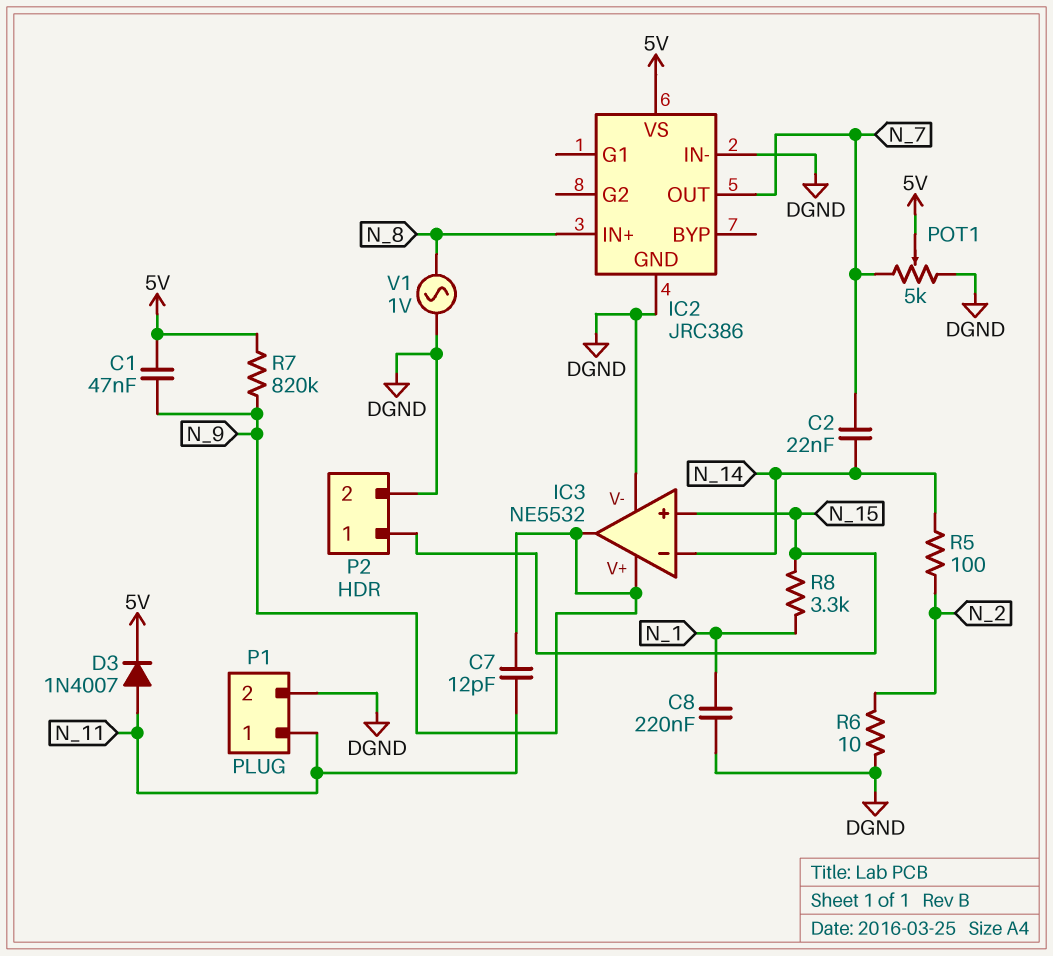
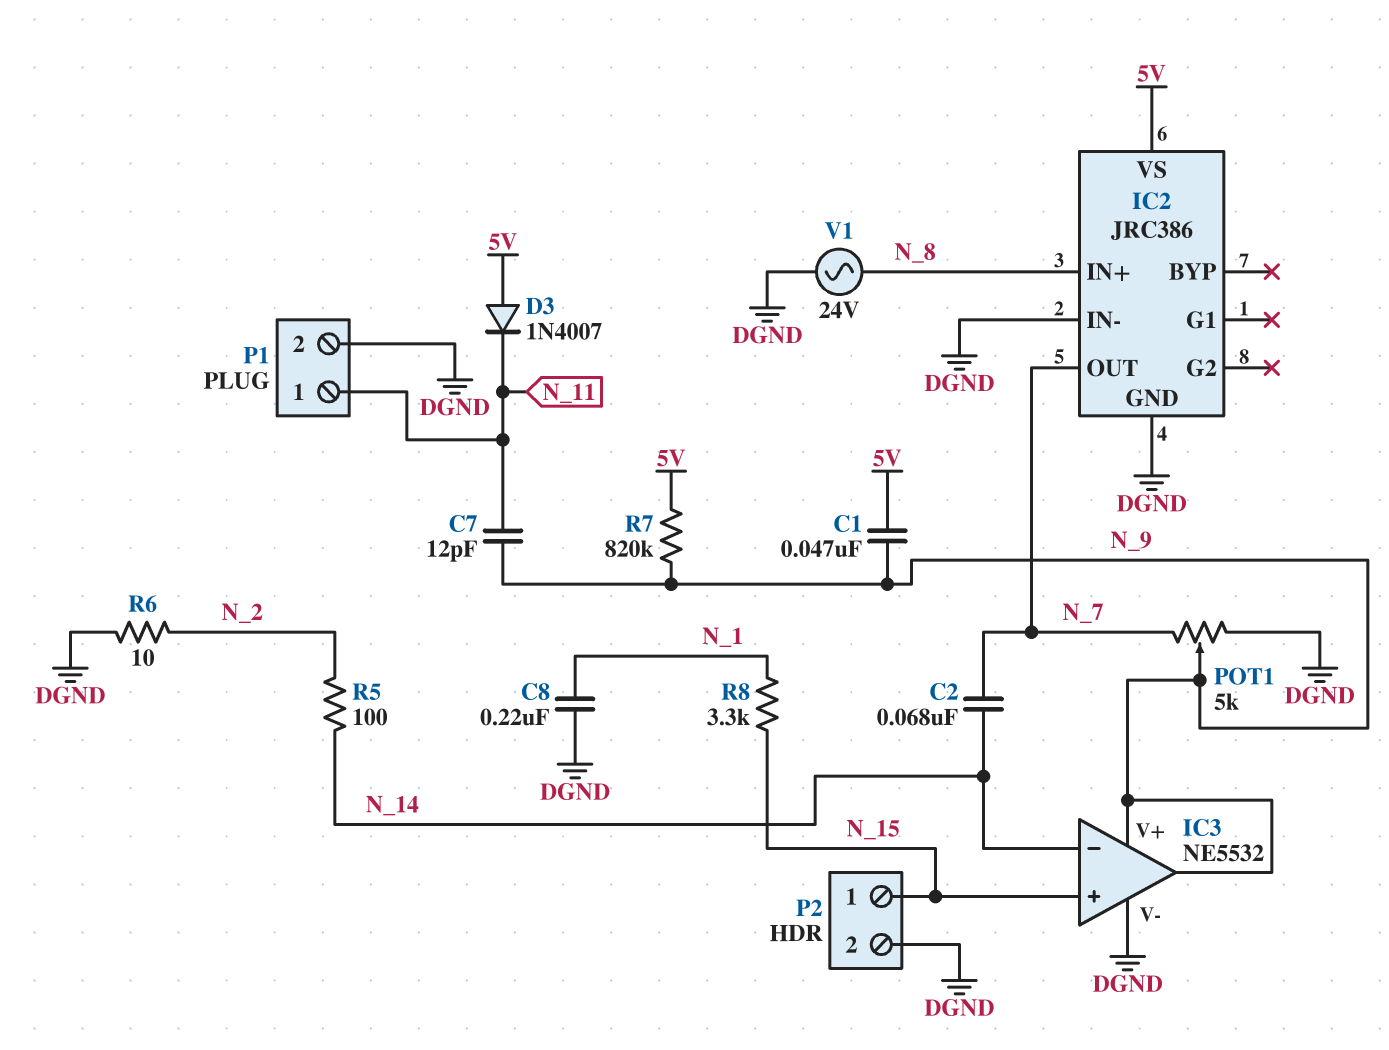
C2: 22nF (N_7, N_14) -> 68nF (N_7, N_14)
D3: diode 1N4007 (A N_11, K 5V) -> diode 1N4007 (A 5V, K N_11)
POT1: 5k (DGND, N_7, wiper 5V) -> 5k (DGND, N_7, wiper N_9)
V1: AC 1V (DGND, N_8) -> AC 24V (DGND, N_8)

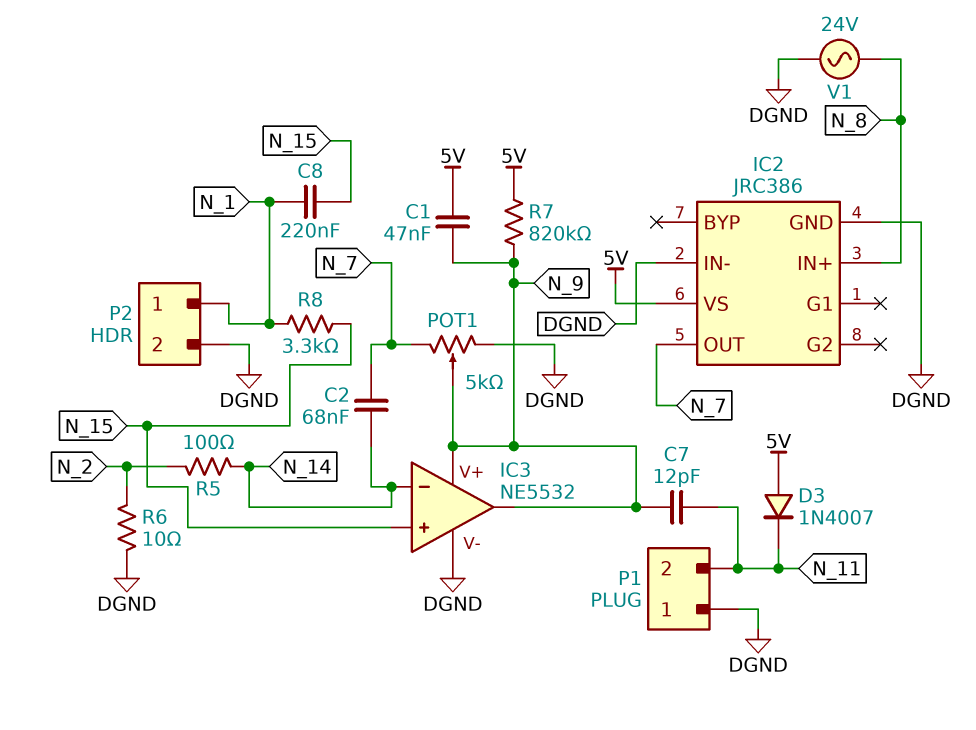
C8: 220nF (DGND, N_1) -> 220nF (N_1, N_15)
P1 pin 1: N_11 -> DGND
P1 pin 2: DGND -> N_11
P2 pin 1: N_15 -> N_1

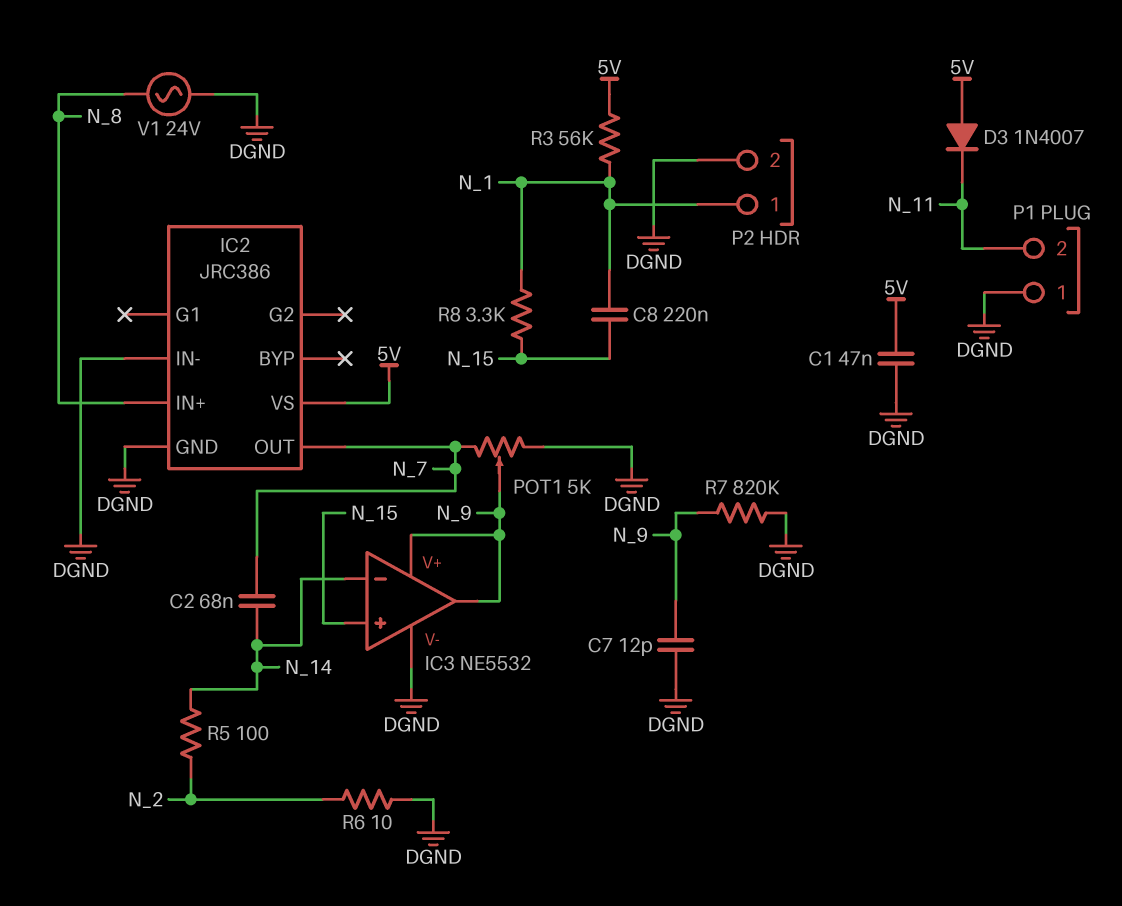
C1: 47nF (5V, N_9) -> 47nF (5V, DGND)
C7: 12pF (N_9, N_11) -> 12pF (DGND, N_9)
R3: none -> 56k (5V, N_1)
R7: 820k (5V, N_9) -> 820k (DGND, N_9)

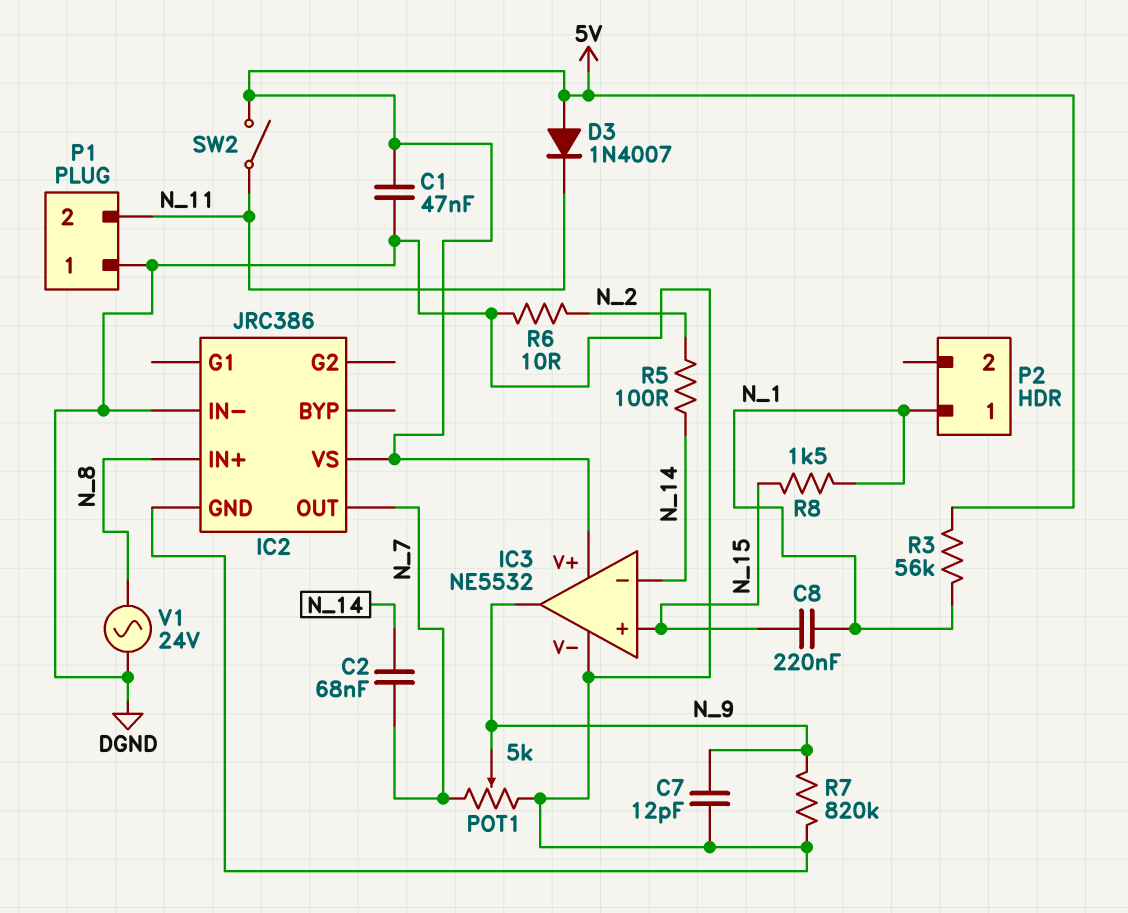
IC3 pin V+: N_9 -> 5V
P2 pin 2: DGND -> none
R8: 3.3k (N_1, N_15) -> 1.5k (N_1, N_15)
SW2: none -> switch (5V, N_11)

